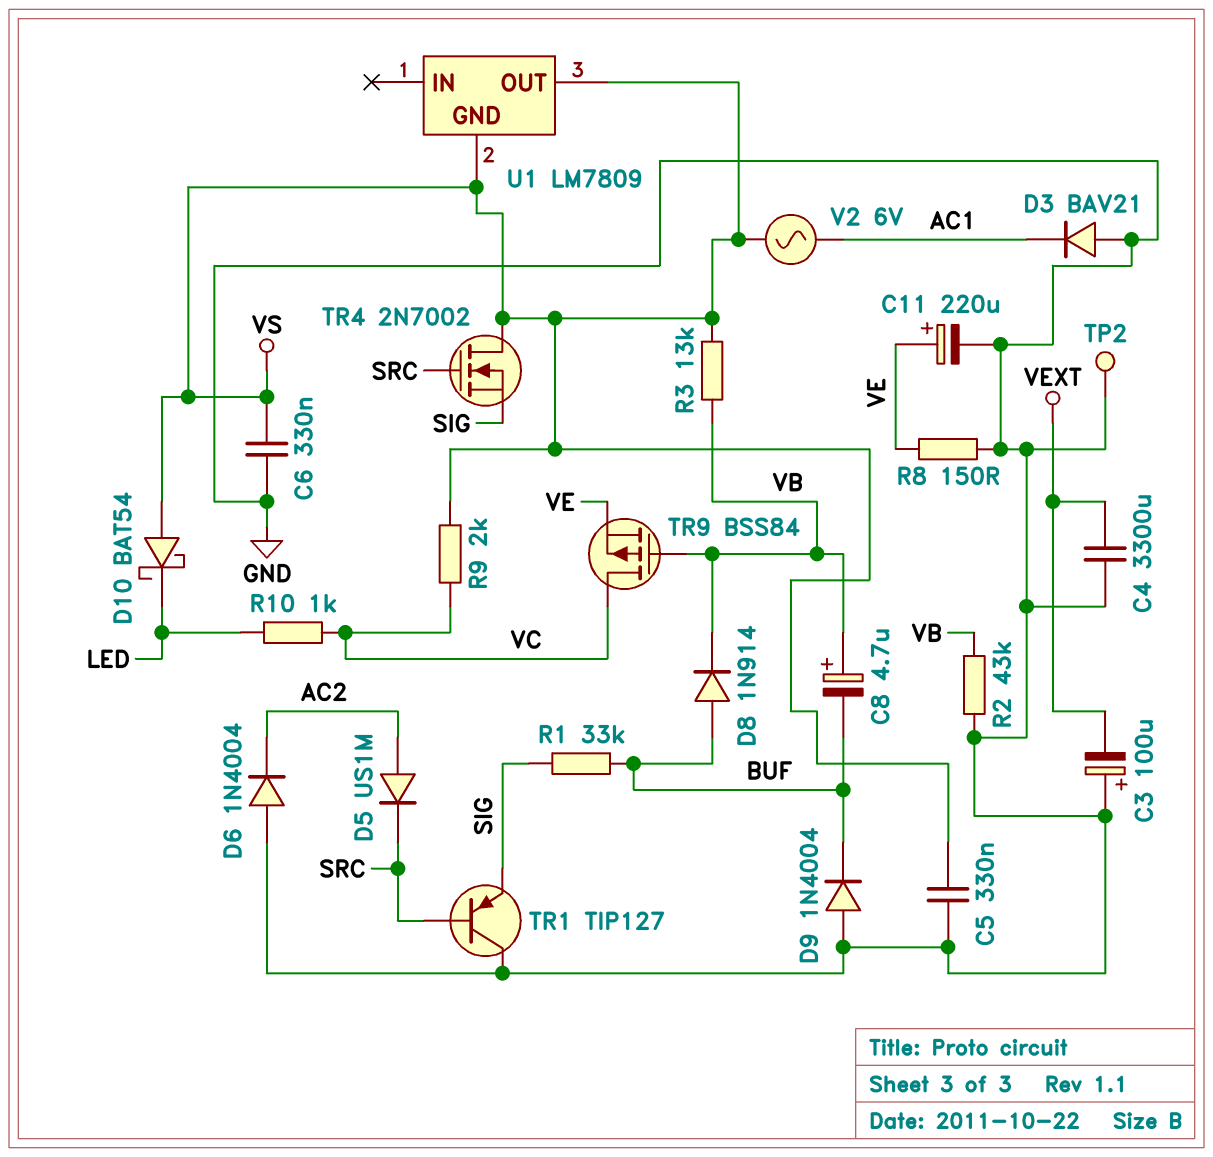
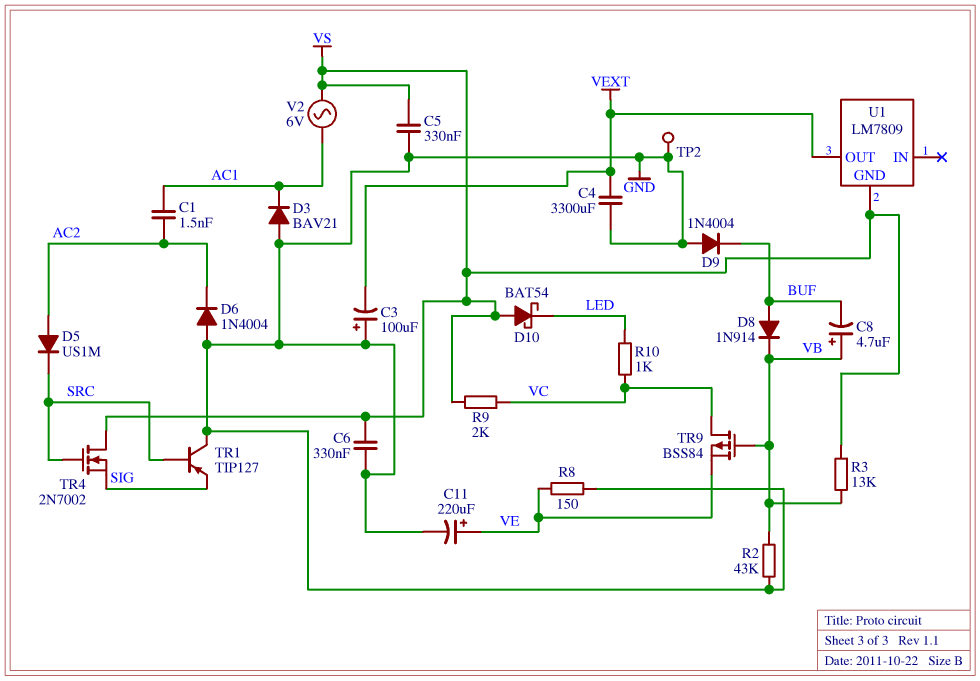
C1: none -> 1.5nF (AC1, AC2)
R1: 33k (BUF, SIG) -> none
U1 pin OUT: VS -> VEXT

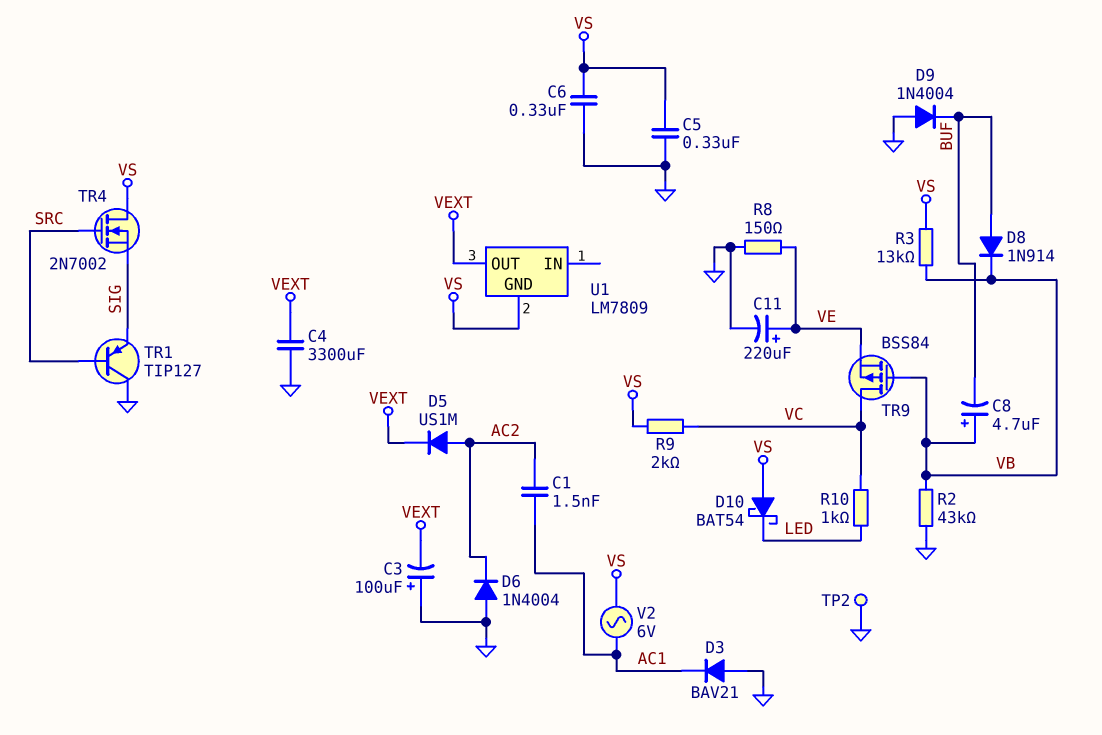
D5: diode US1M (A AC2, K SRC) -> diode US1M (A AC2, K VEXT)

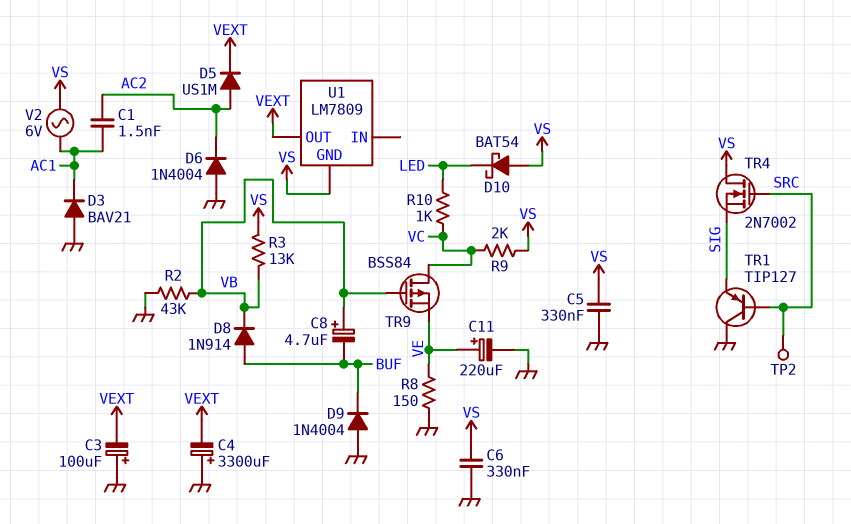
C4: 3300uF (GND, VEXT) -> 3300uF (plus GND, minus VEXT)
TP2: test point (GND) -> test point (SRC)

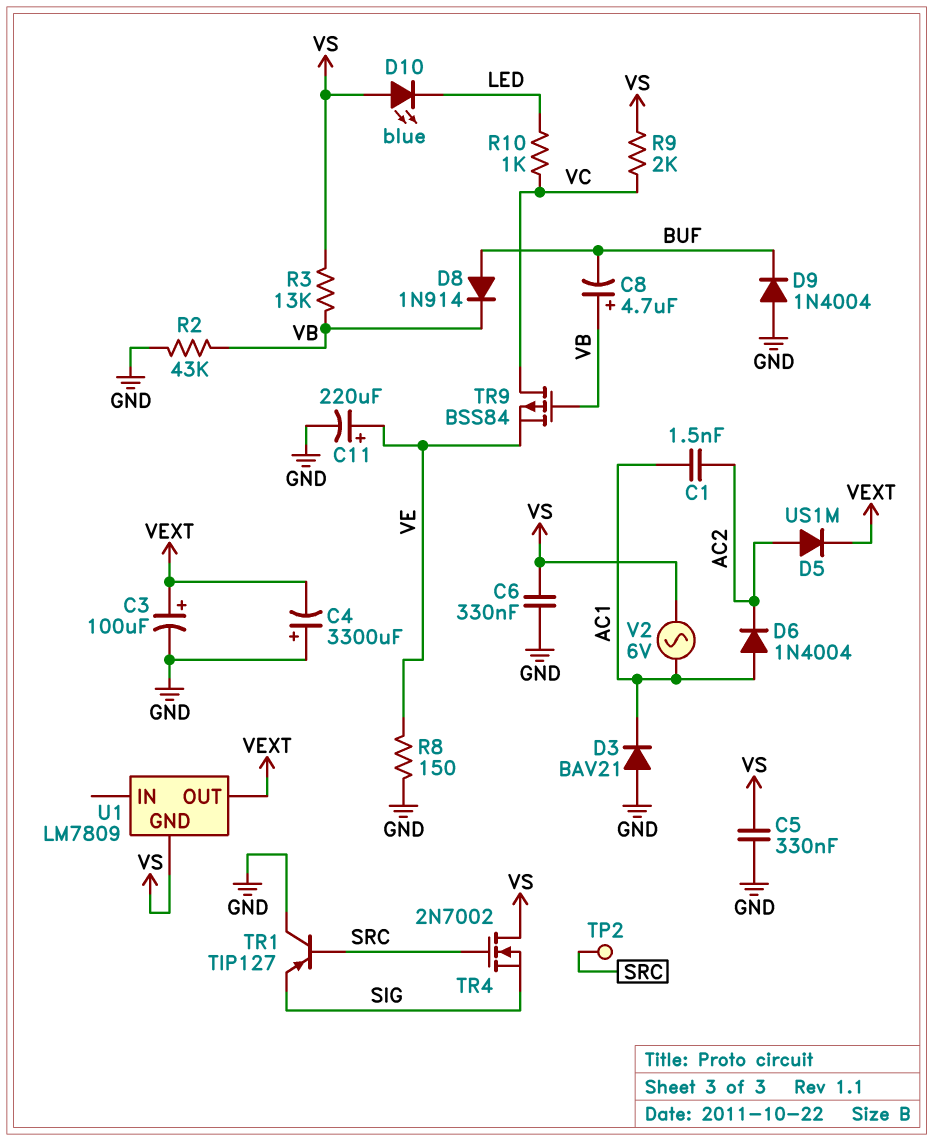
C3: 100uF (plus GND, minus VEXT) -> 100uF (plus VEXT, minus GND)
D6: diode 1N4004 (A GND, K AC2) -> diode 1N4004 (A AC1, K AC2)
D10: schottky BAT54 (A VS, K LED) -> LED blue (A VS, K LED)

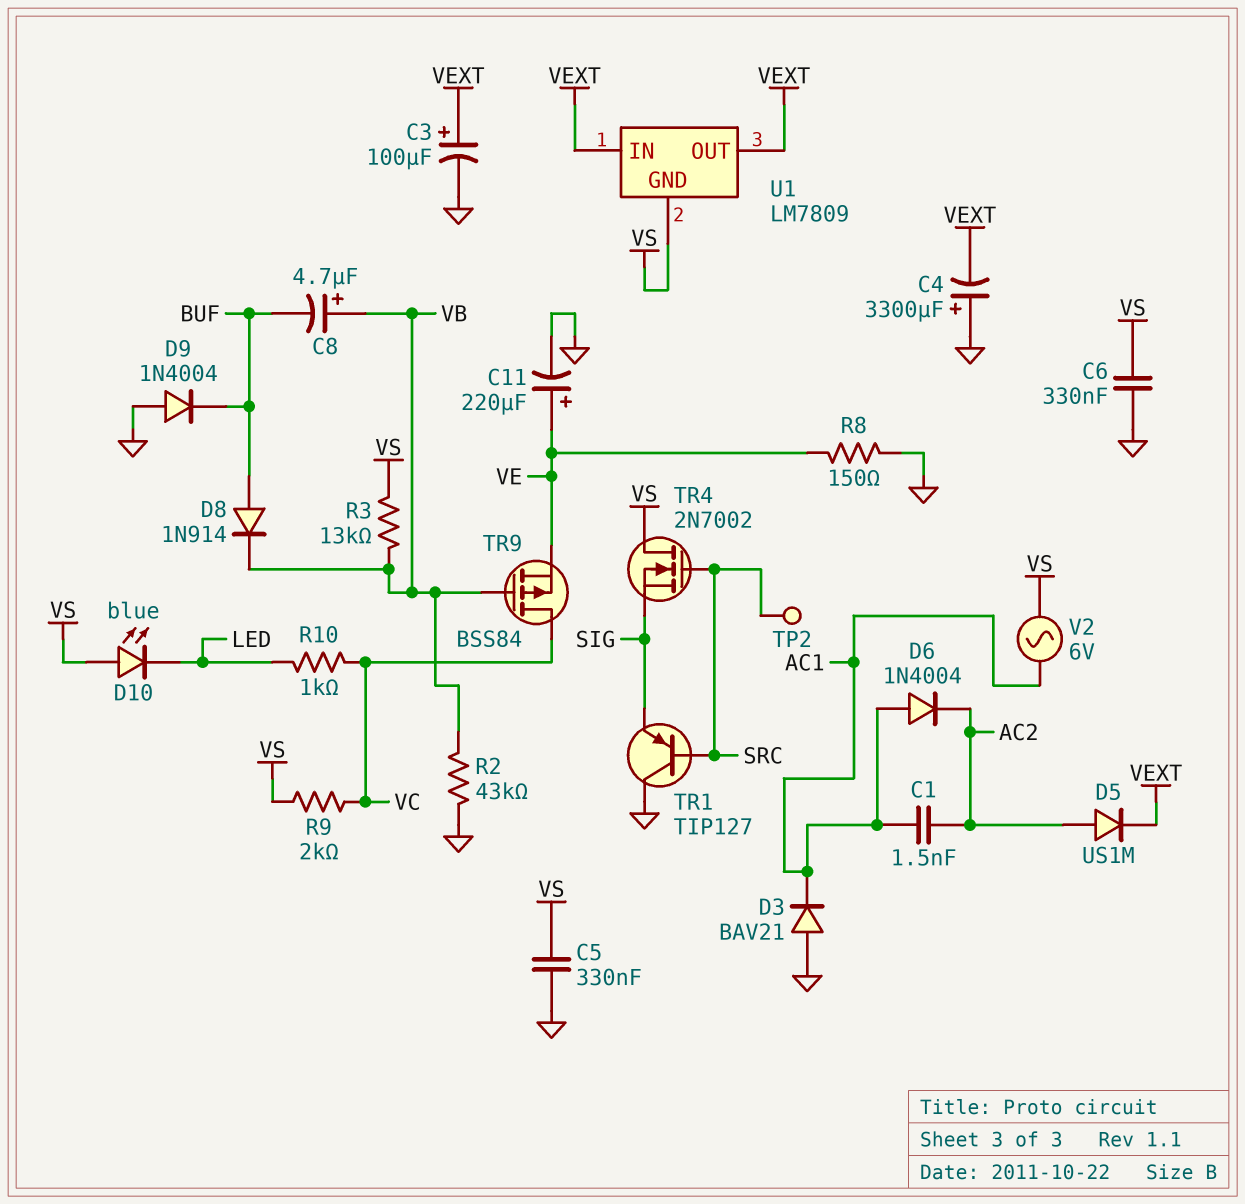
U1 pin IN: none -> VEXT

